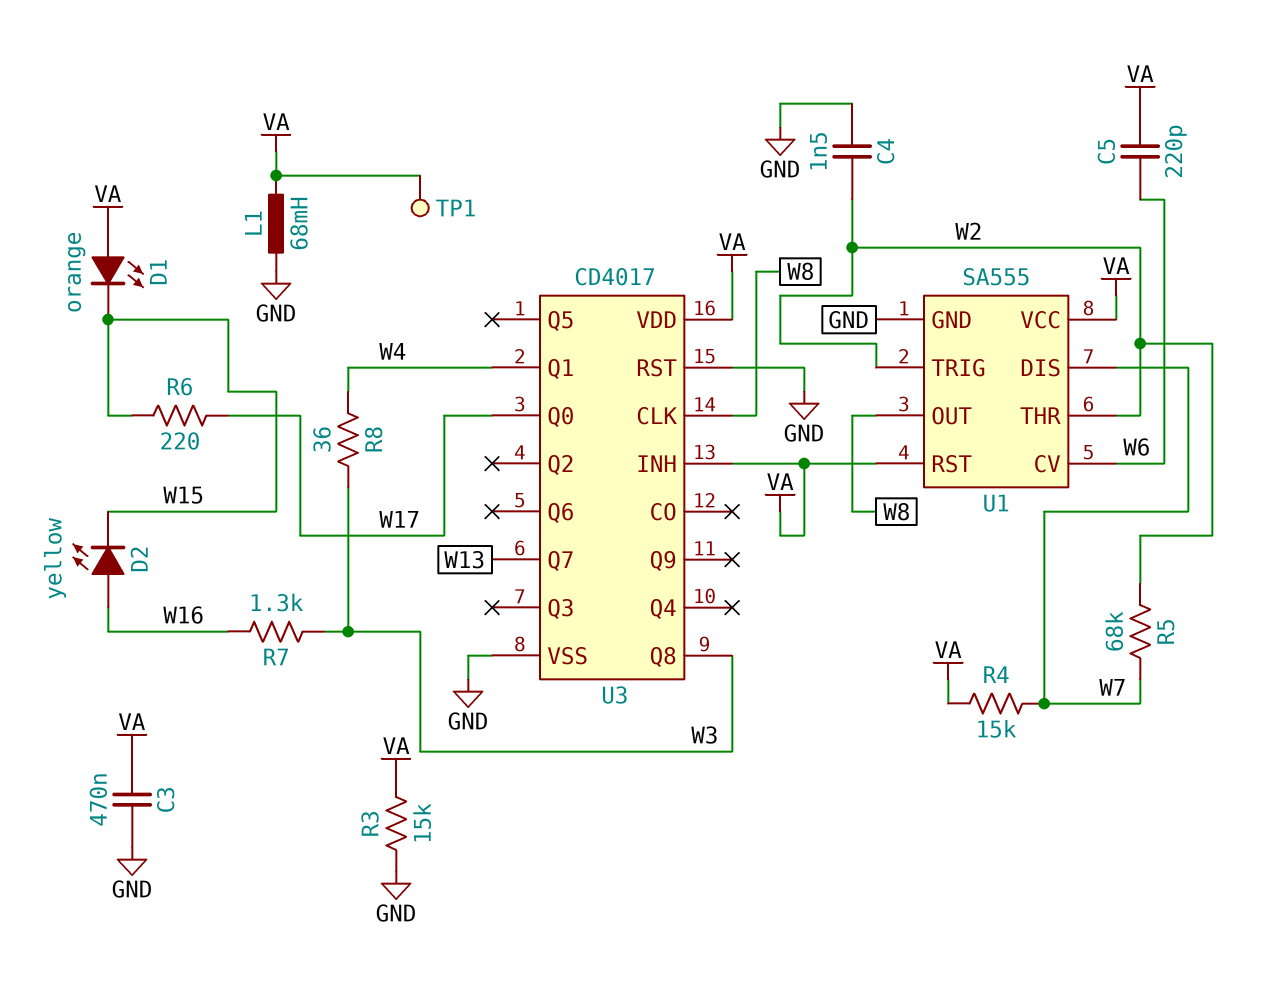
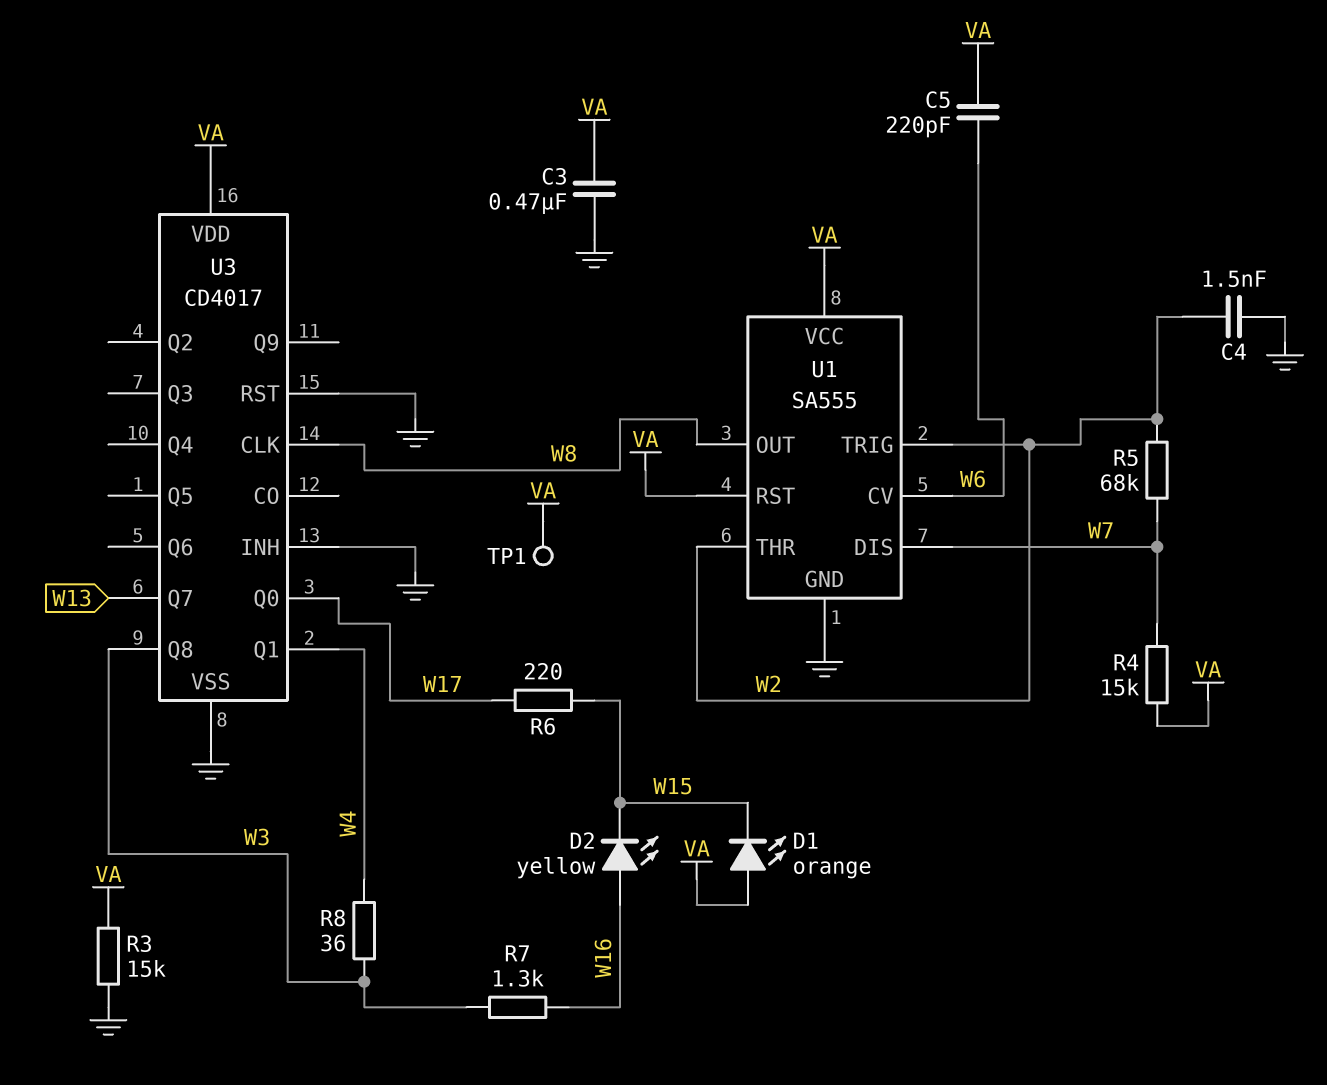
L1: 68mH (GND, VA) -> none
U3 pin INH: VA -> GND

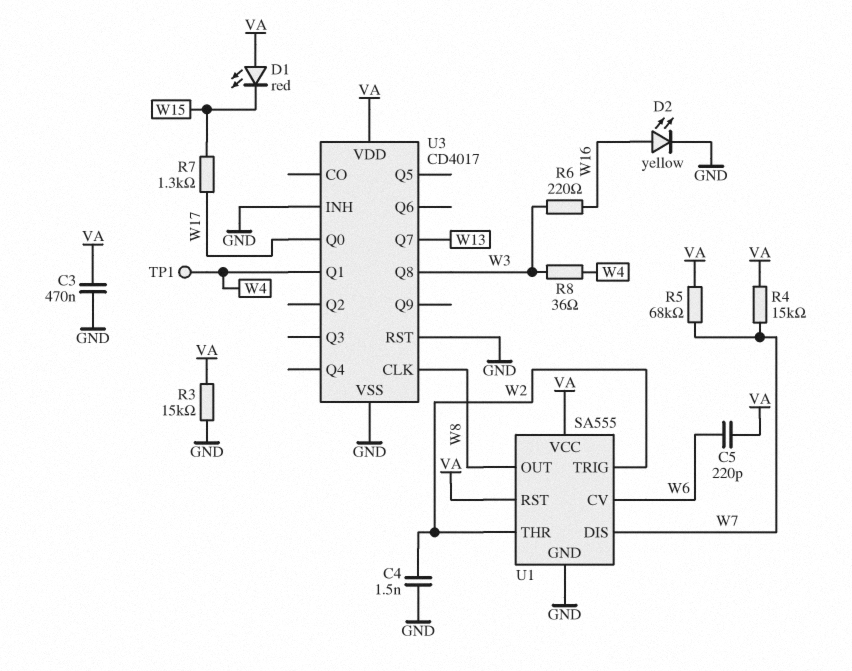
D1: LED orange (A VA, K W15) -> LED red (A VA, K W15)
D2: LED yellow (A W16, K W15) -> LED yellow (A W16, K GND)
R5: 68k (W2, W7) -> 68k (VA, W7)
R6: 220 (W15, W17) -> 220 (W3, W16)
R7: 1.3k (W3, W16) -> 1.3k (W15, W17)
TP1: test point (VA) -> test point (W4)

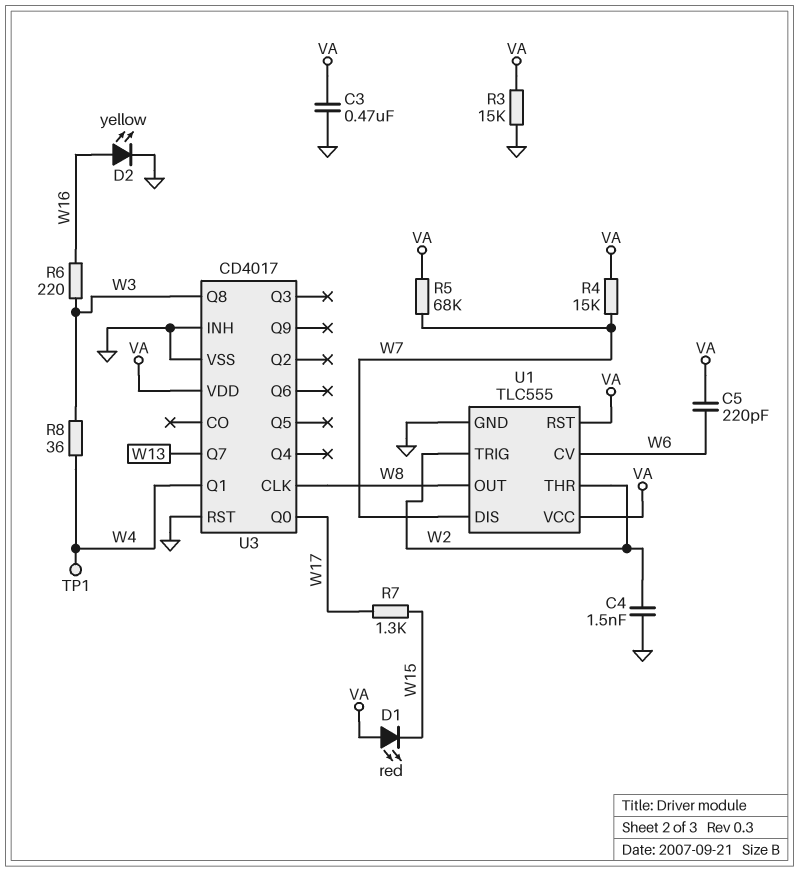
U1: SA555 -> TLC555

